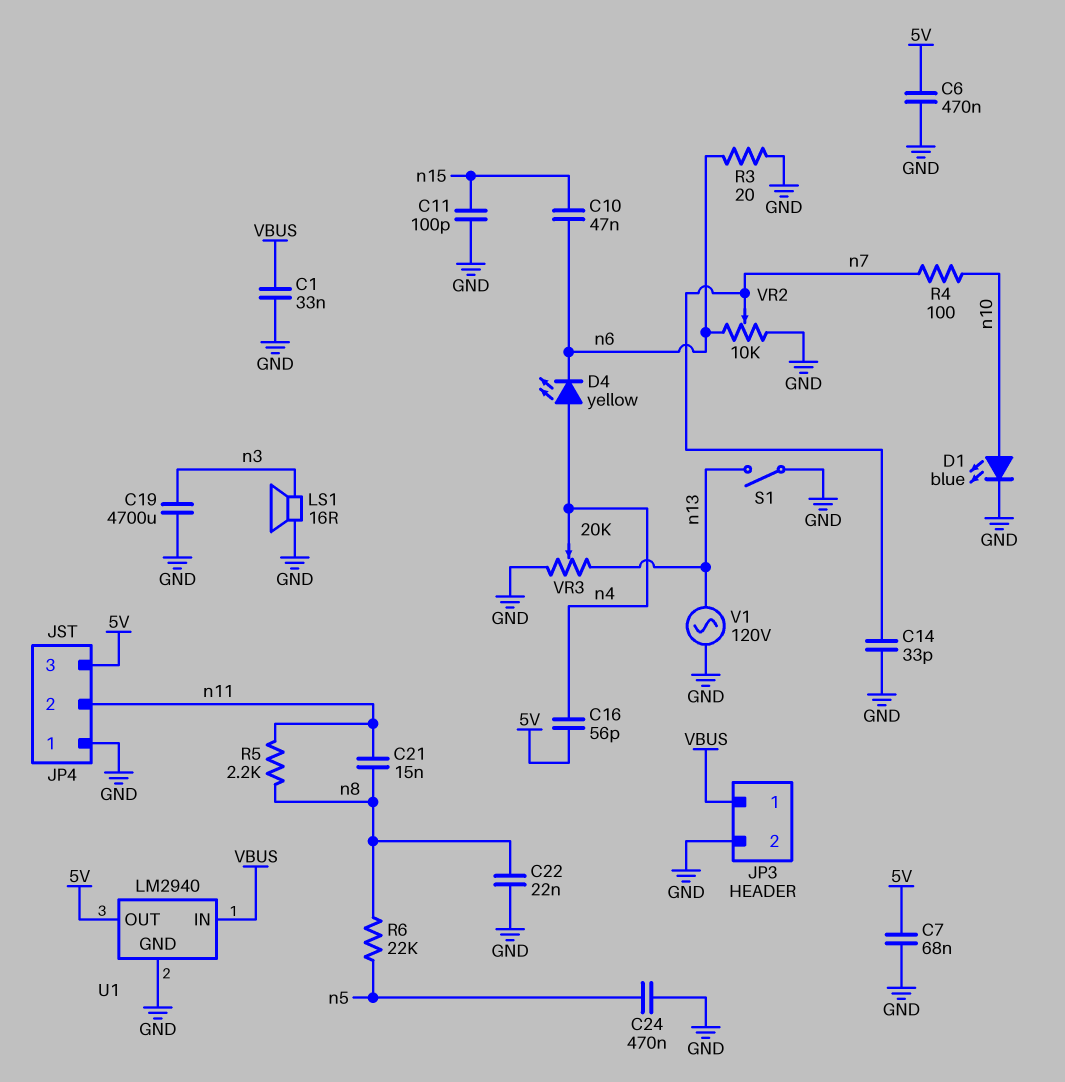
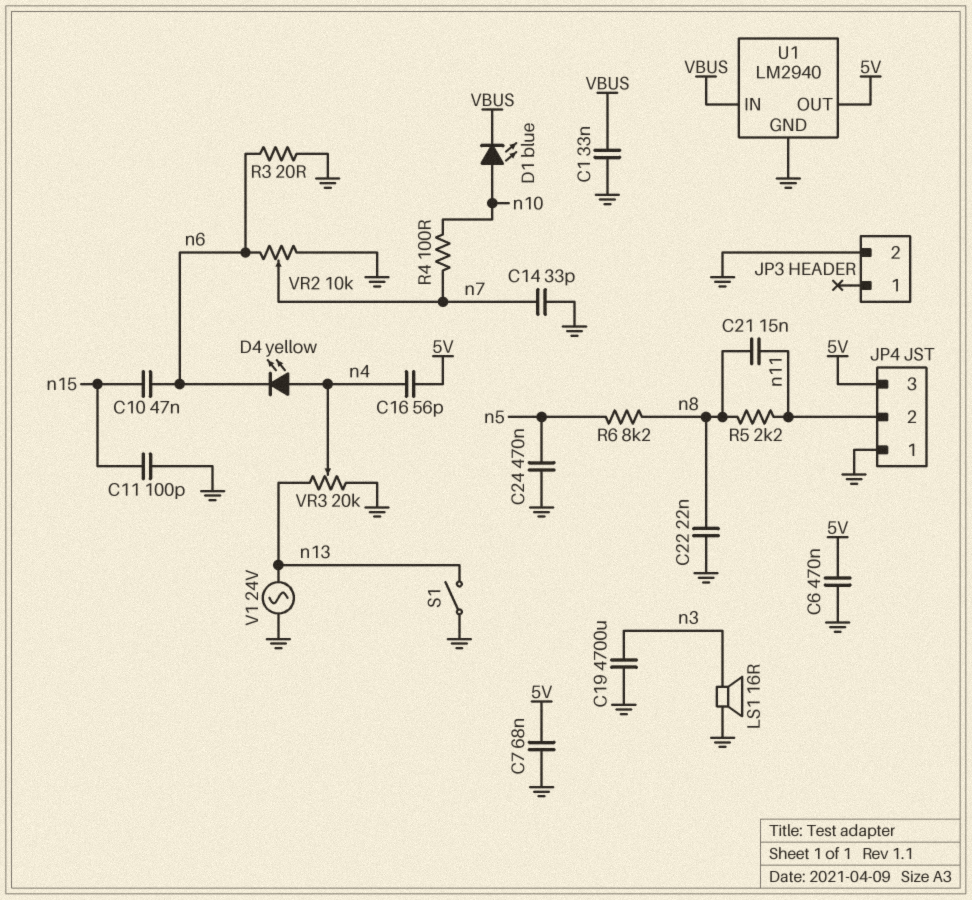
D1: LED blue (A n10, K GND) -> LED blue (A n10, K VBUS)
JP3 pin 1: VBUS -> none
R6: 22k (n5, n8) -> 8.2k (n5, n8)
V1: AC 120V (GND, n13) -> AC 24V (GND, n13)

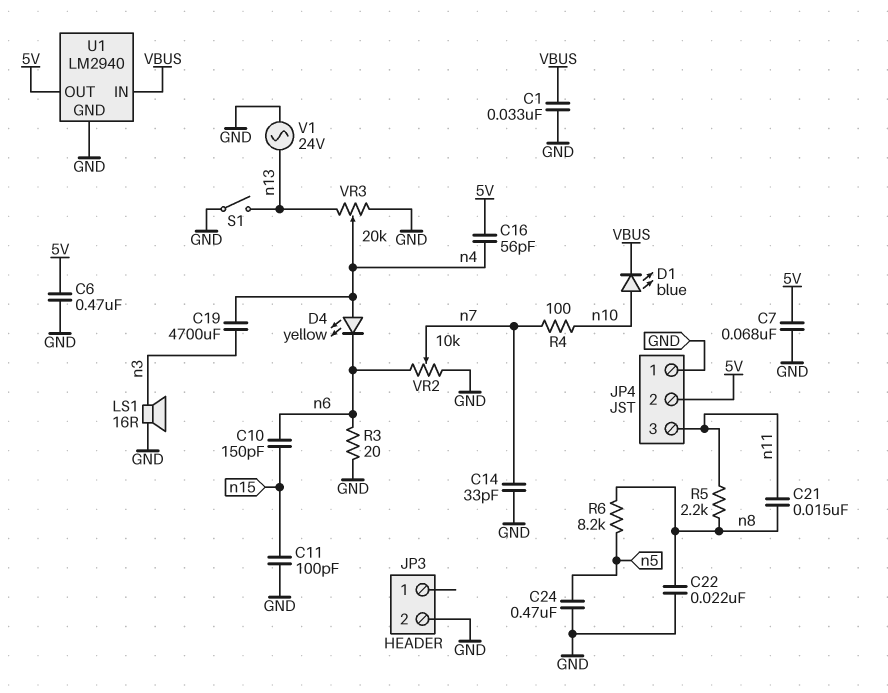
C10: 47nF (n6, n15) -> 150pF (n6, n15)
C19: 4700uF (GND, n3) -> 4700uF (n3, n4)
JP4 pin 2: n11 -> 5V
JP4 pin 3: 5V -> n11

